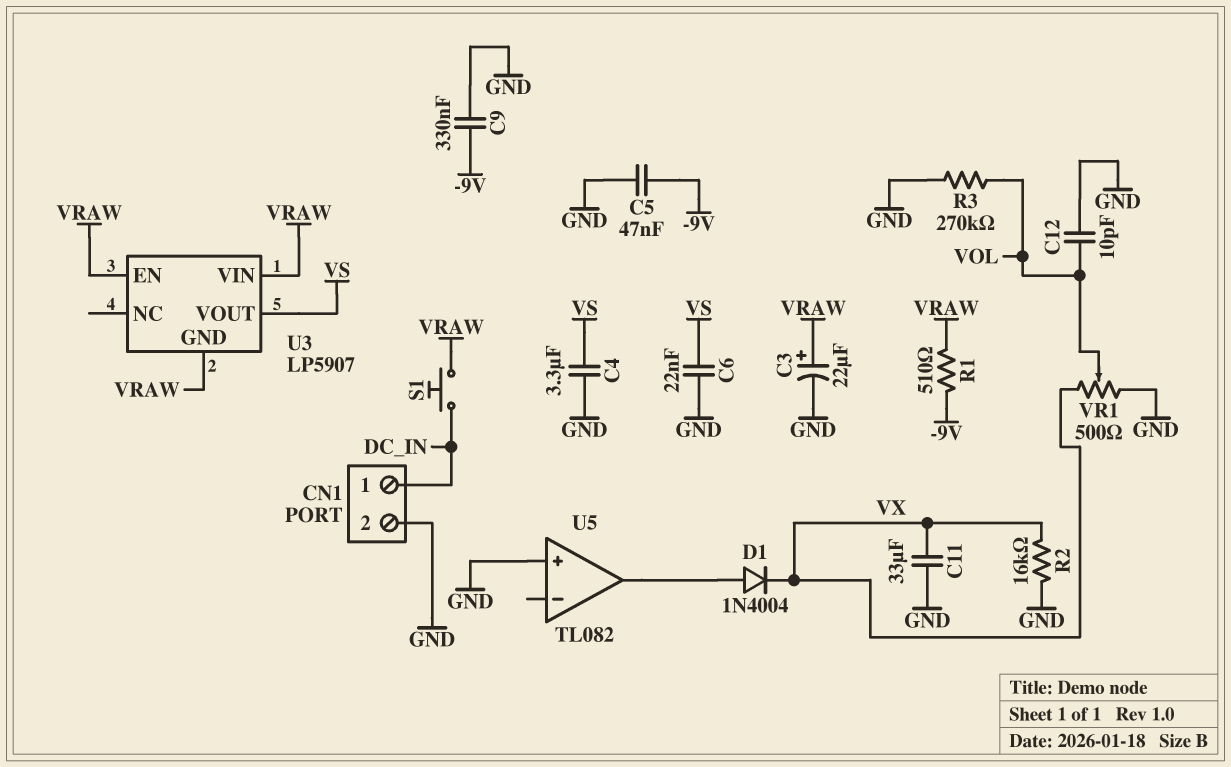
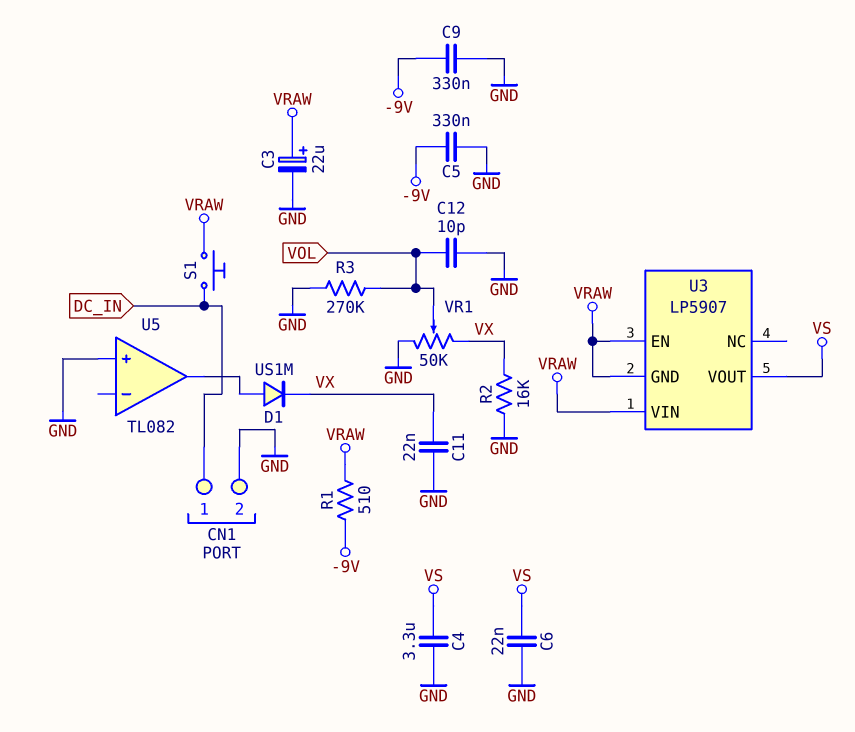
C5: 47nF (-9V, GND) -> 330nF (-9V, GND)
C11: 33uF (GND, VX) -> 22nF (GND, VX)
D1: diode 1N4004 (A U5/out, K VX) -> diode US1M (A U5/out, K VX)
VR1: 500 (GND, VX, wiper VOL) -> 50k (GND, VX, wiper VOL)

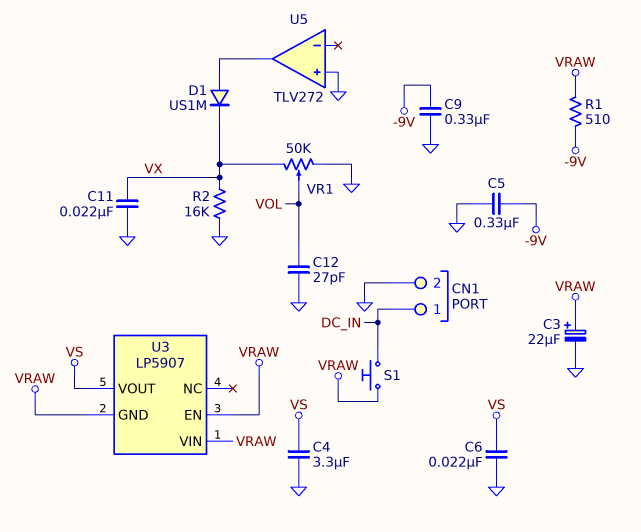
C12: 10pF (GND, VOL) -> 27pF (GND, VOL)
R3: 270k (GND, VOL) -> none
U5: TL082 -> TLV272

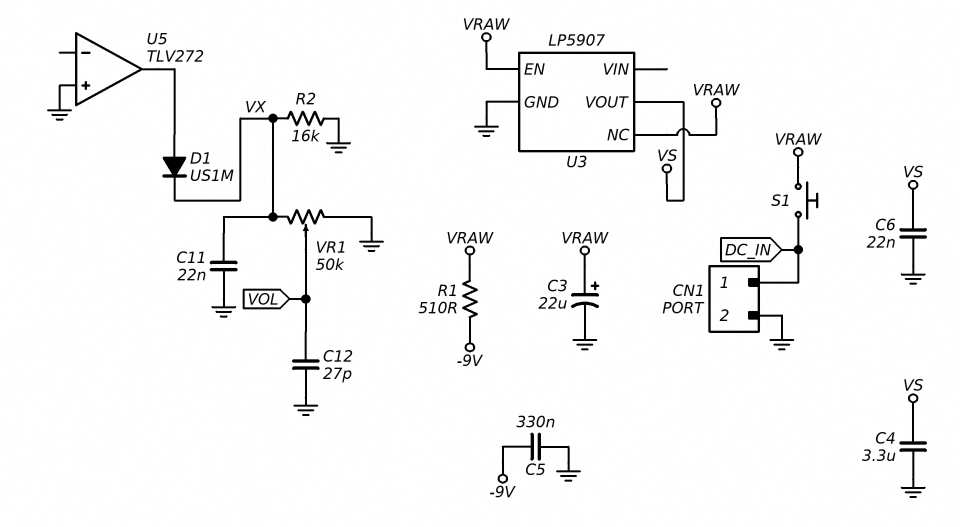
C9: 330nF (-9V, GND) -> none
U3 pin GND: VRAW -> GND
U3 pin NC: none -> VRAW
U3 pin VIN: VRAW -> none

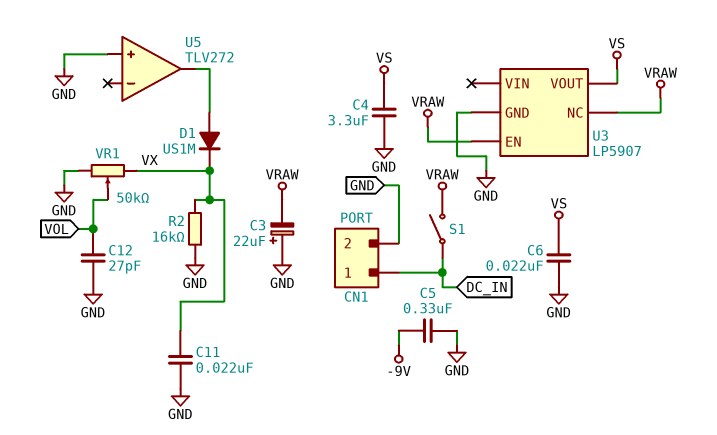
C3: 22uF (plus VRAW, minus GND) -> 22uF (plus GND, minus VRAW)
R1: 510 (-9V, VRAW) -> none
S1: button (DC_IN, VRAW) -> switch (DC_IN, VRAW)

